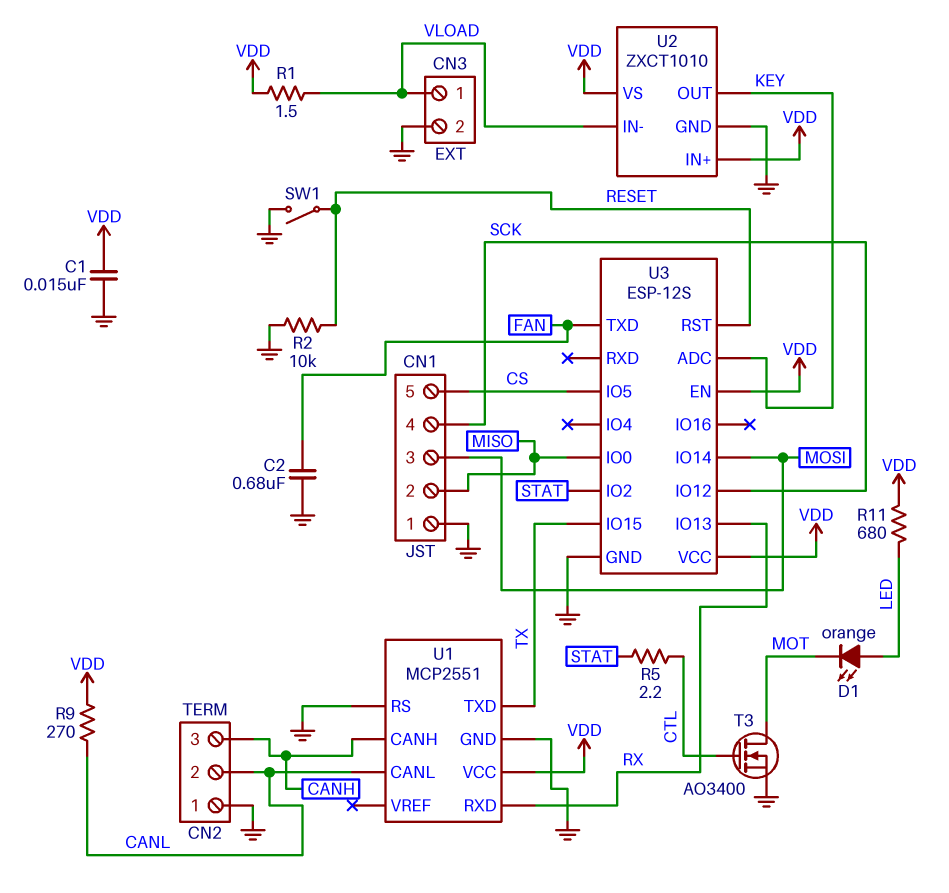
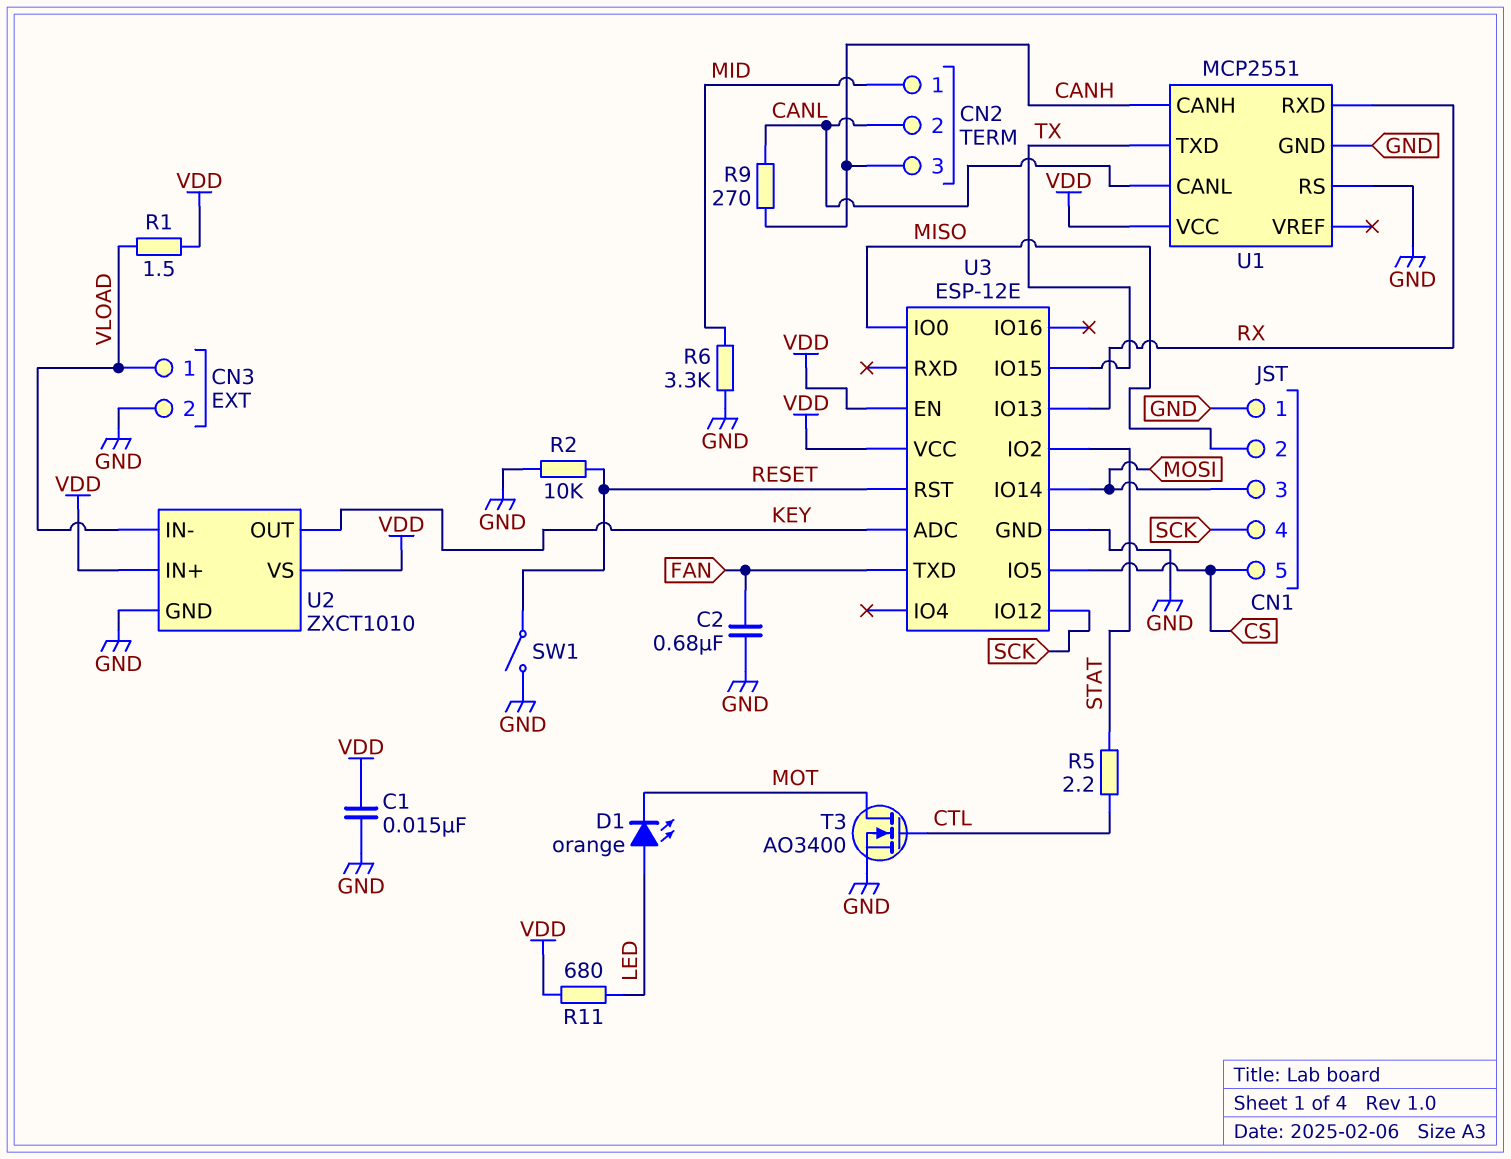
CN2 pin 1: GND -> MID
R6: none -> 3.3k (GND, MID)
R9: 270 (CANL, VDD) -> 270 (CANH, CANL)
U3: ESP-12S -> ESP-12E

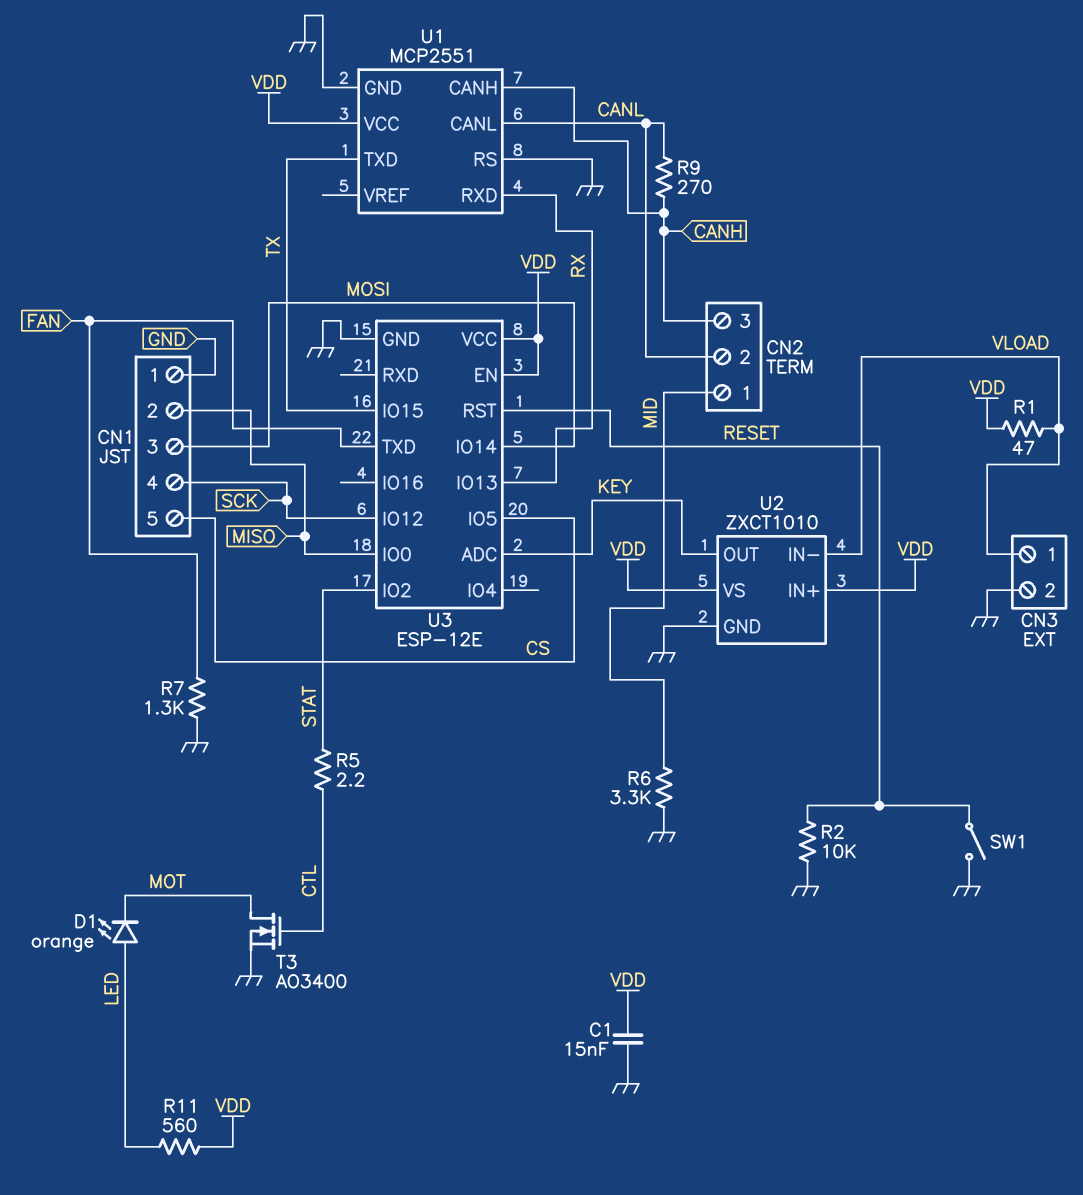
C2: 680nF (FAN, GND) -> none
R1: 1.5 (VDD, VLOAD) -> 47 (VDD, VLOAD)
R7: none -> 1.3k (FAN, GND)
R11: 680 (LED, VDD) -> 560 (LED, VDD)

